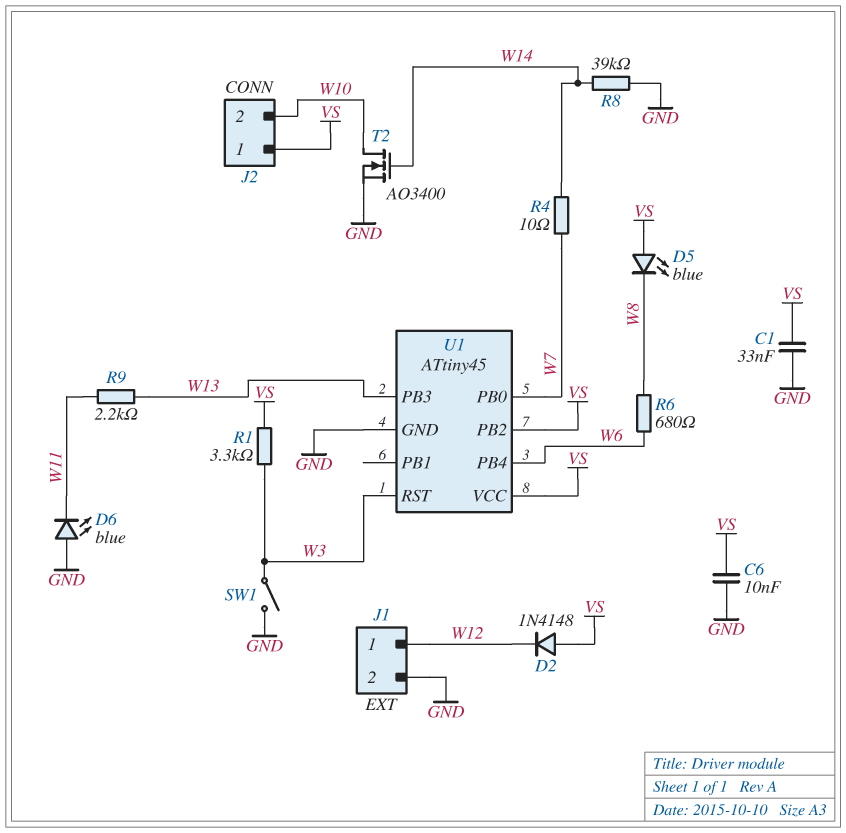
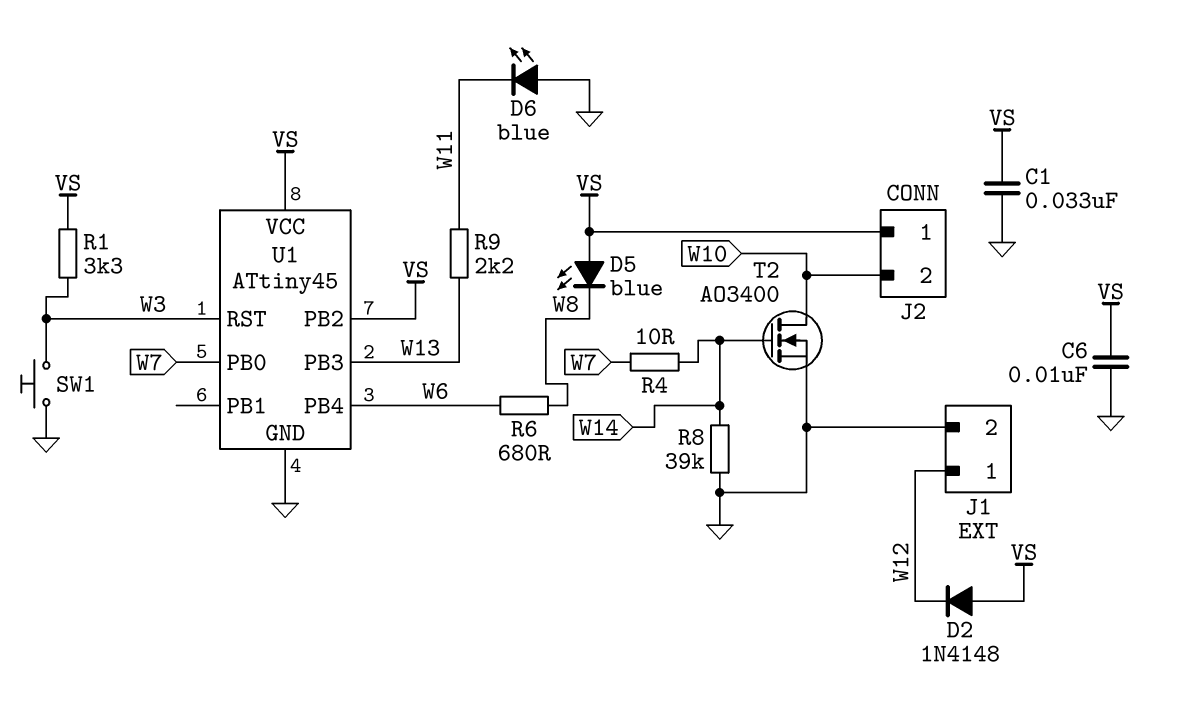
SW1: switch (GND, W3) -> button (GND, W3)

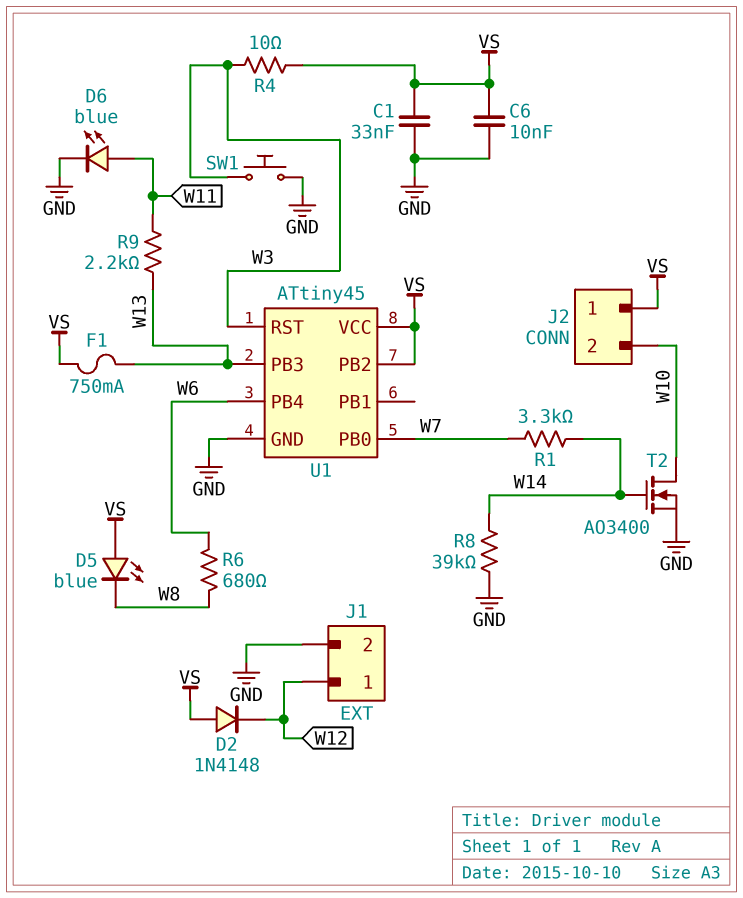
D6: LED blue (A GND, K W11) -> LED blue (A W11, K GND)
F1: none -> 750mA (VS, W13)
R1: 3.3k (VS, W3) -> 3.3k (W7, W14)
R4: 10 (W7, W14) -> 10 (VS, W3)

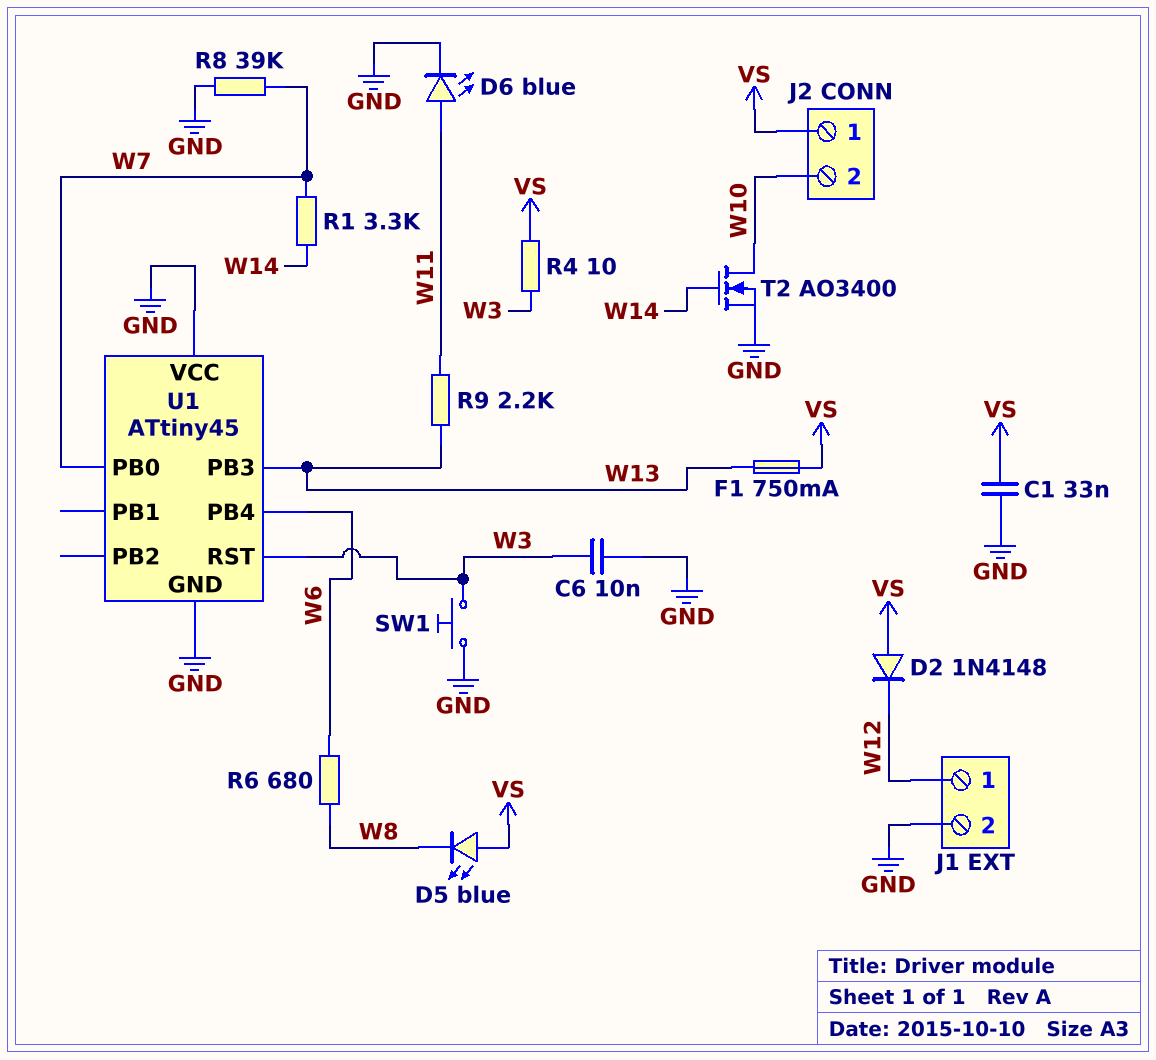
C6: 10nF (GND, VS) -> 10nF (GND, W3)
R8: 39k (GND, W14) -> 39k (GND, W7)
U1 pin PB2: VS -> none
U1 pin VCC: VS -> GND

